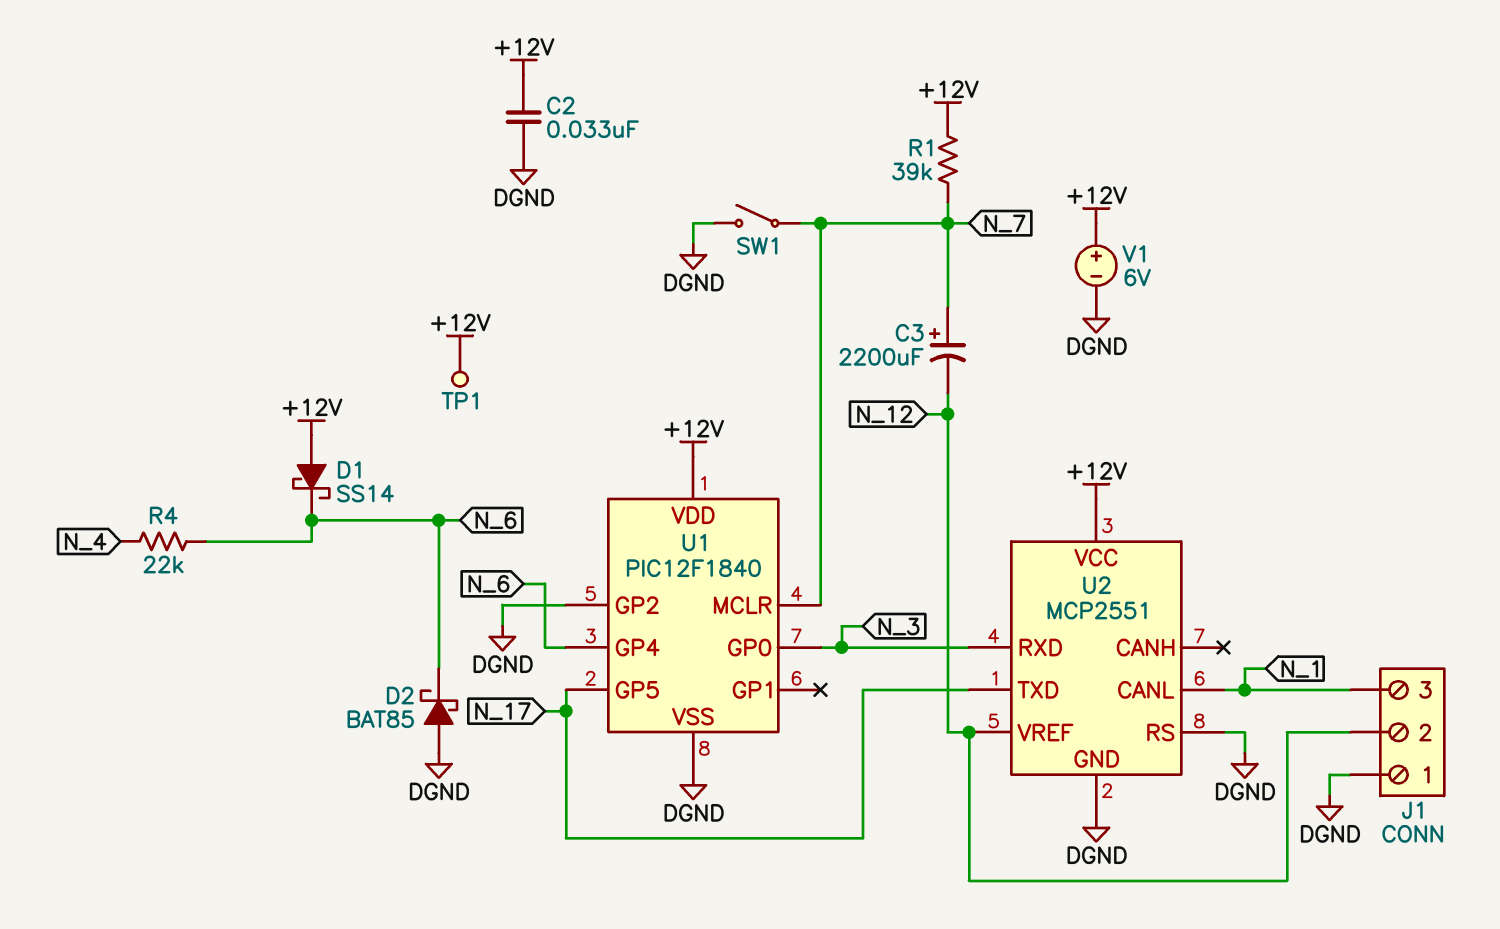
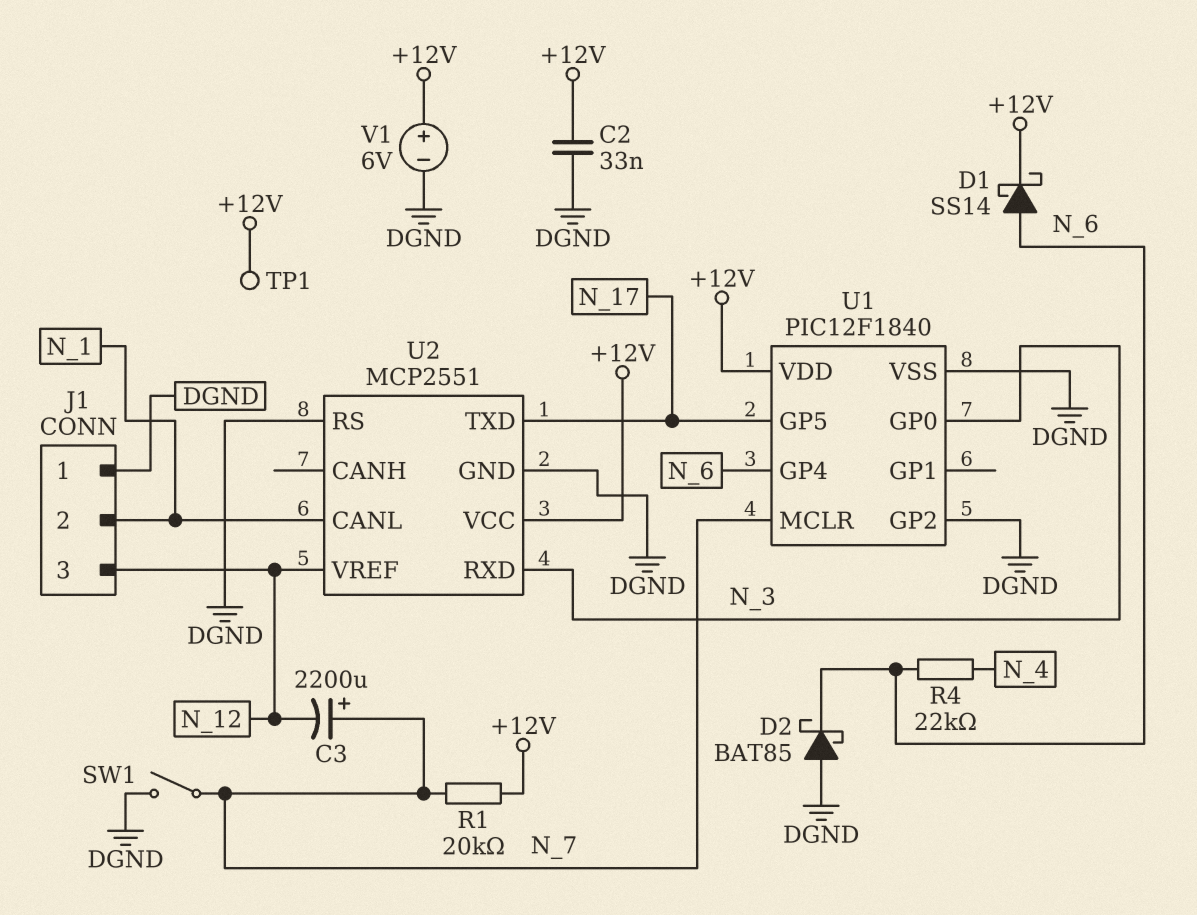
D1: schottky SS14 (A +12V, K N_6) -> schottky SS14 (A N_6, K +12V)
J1 pin 2: N_12 -> N_1
J1 pin 3: N_1 -> N_12
R1: 39k (+12V, N_7) -> 20k (+12V, N_7)

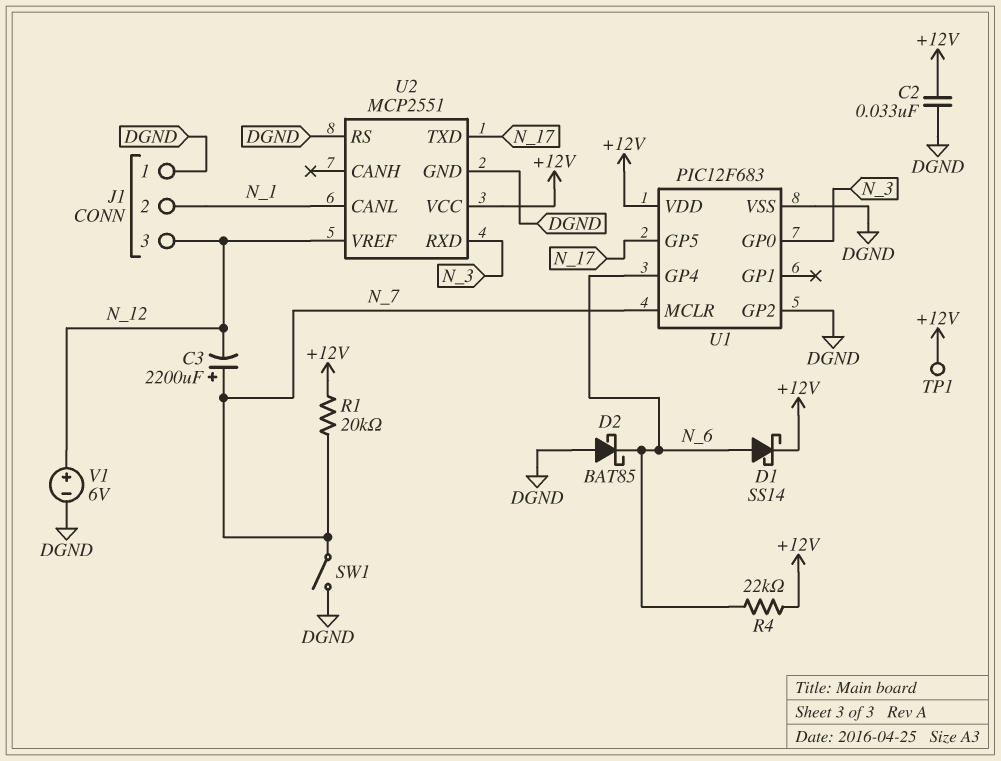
R4: 22k (N_4, N_6) -> 22k (+12V, N_6)
U1: PIC12F1840 -> PIC12F683
V1: 6V (plus +12V, minus DGND) -> 6V (plus N_12, minus DGND)

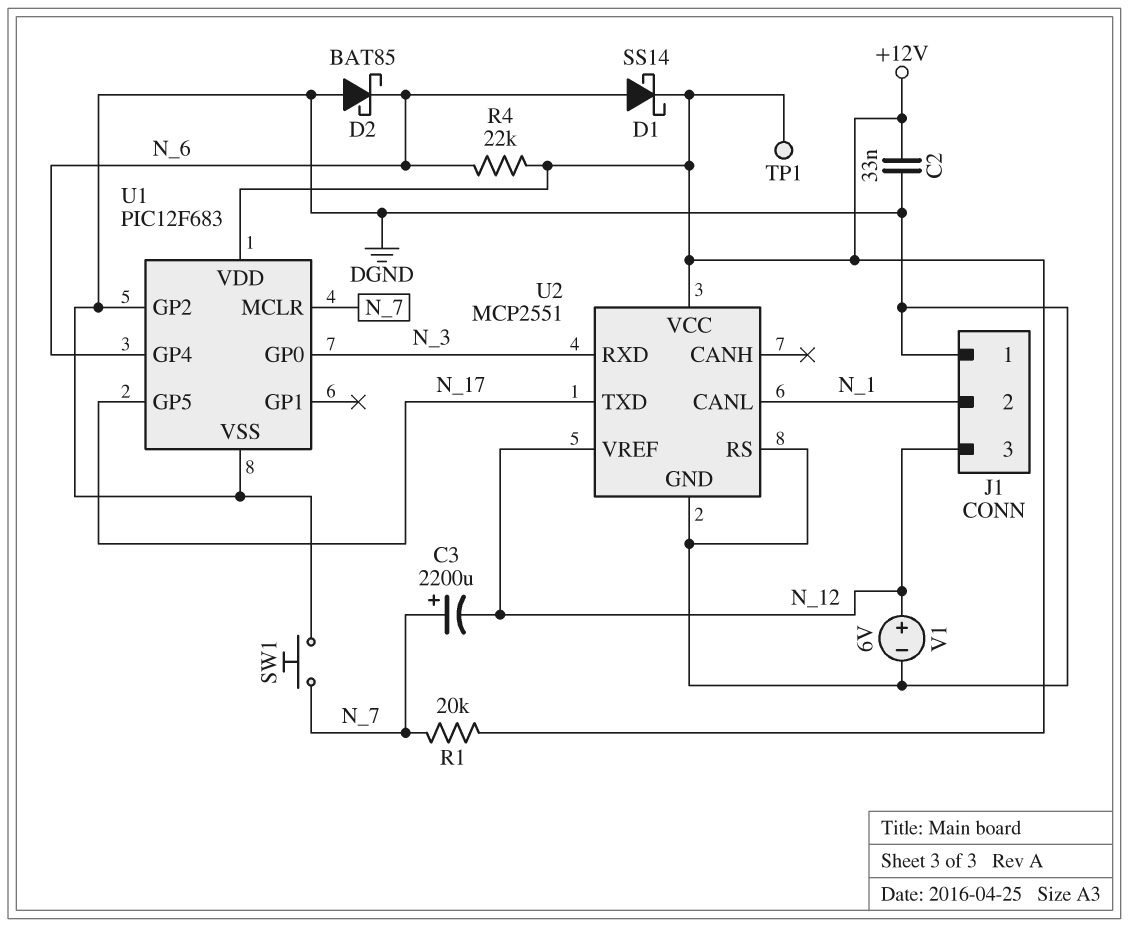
SW1: switch (DGND, N_7) -> button (DGND, N_7)

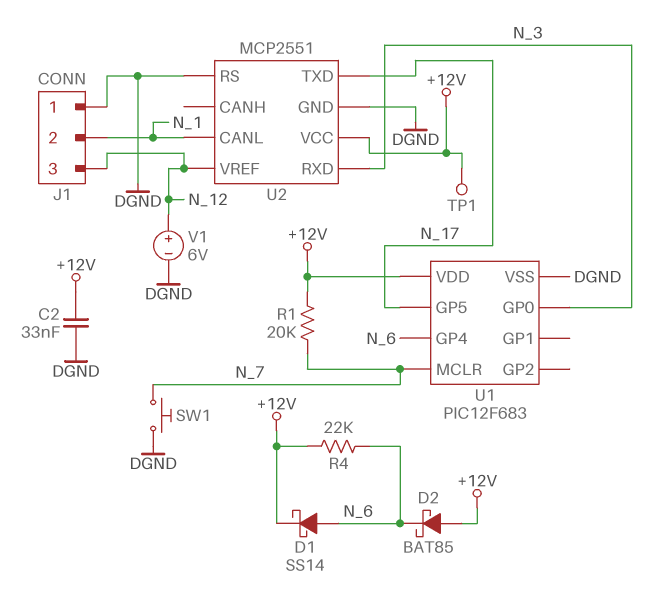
C3: 2200uF (plus N_7, minus N_12) -> none
D2: schottky BAT85 (A DGND, K N_6) -> schottky BAT85 (A +12V, K N_6)
U1 pin GP2: DGND -> none

